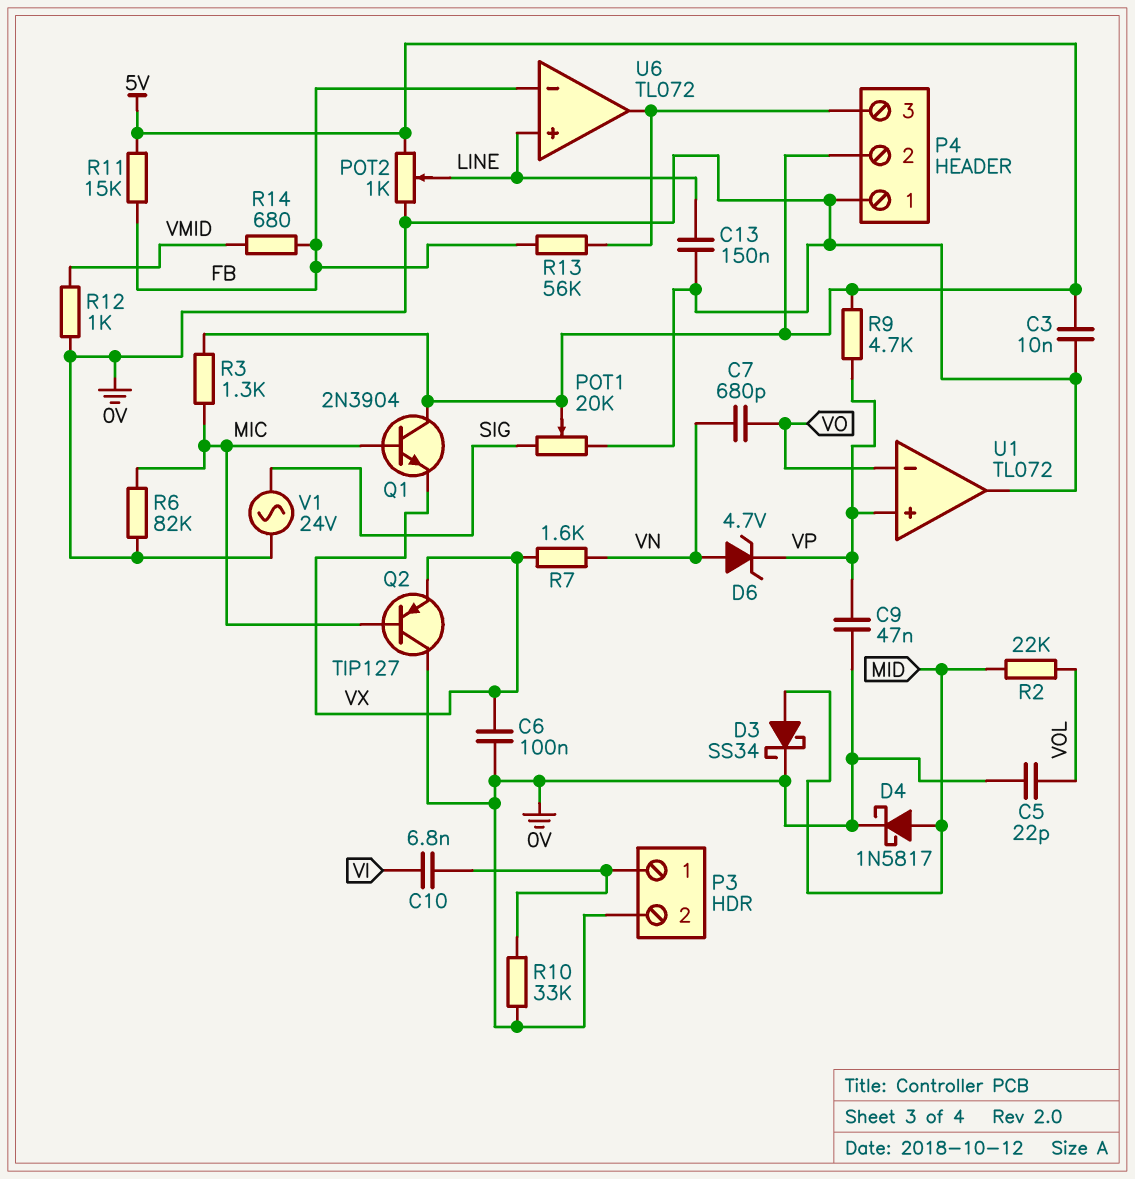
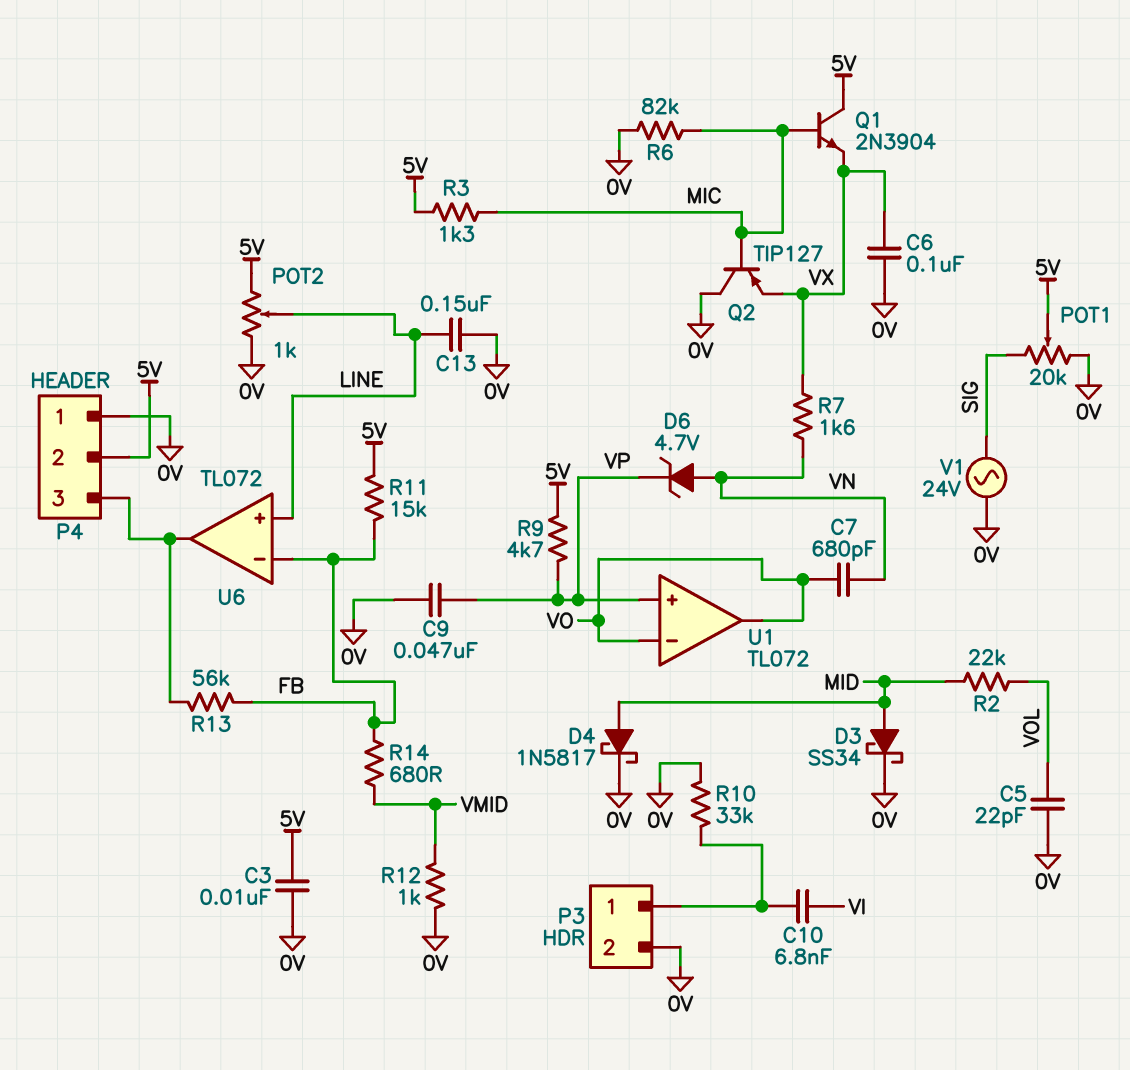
U1 pin out: 0V -> VO

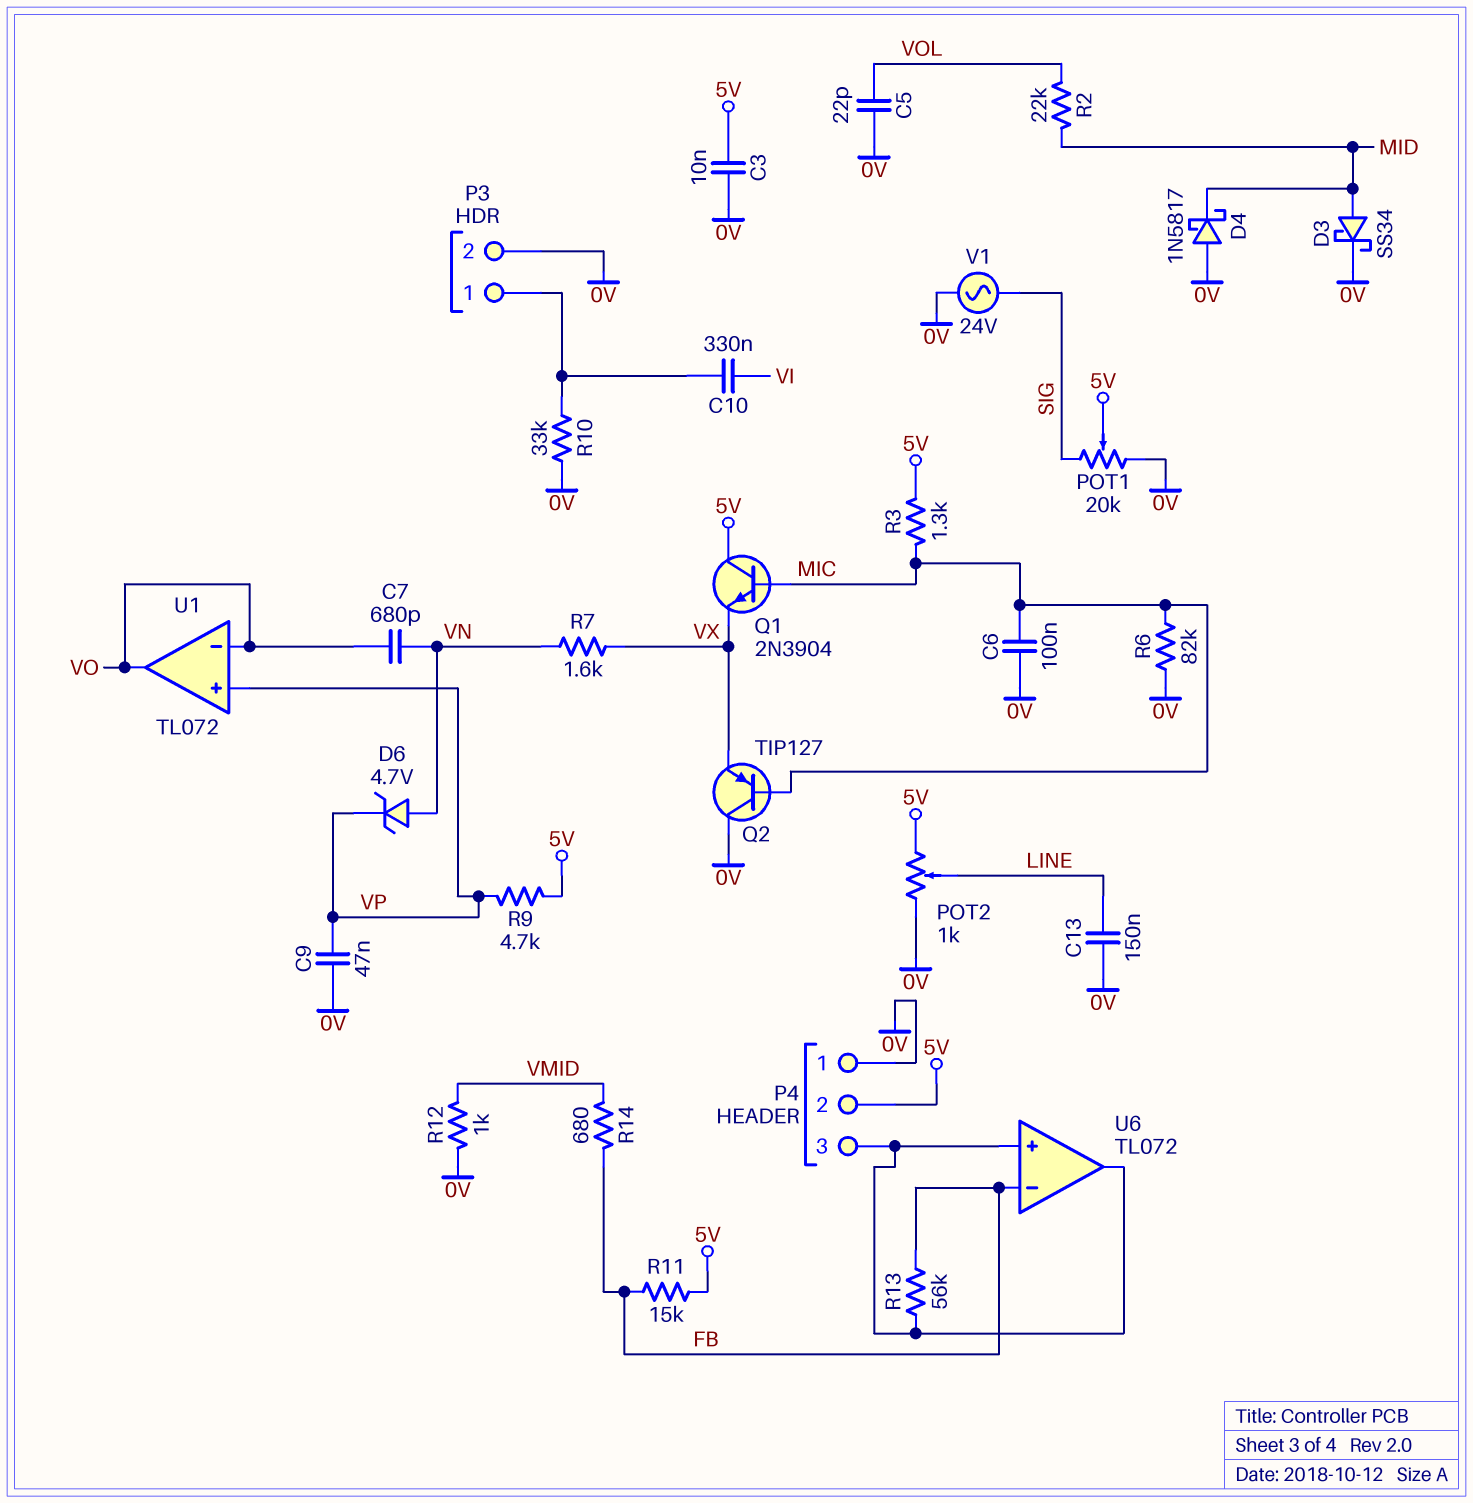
C6: 100nF (0V, VX) -> 100nF (0V, MIC)
C10: 6.8nF (P3/1, VI) -> 330nF (P3/1, VI)
D4: schottky 1N5817 (A MID, K 0V) -> schottky 1N5817 (A 0V, K MID)
U6 pin in+: LINE -> P4/3

